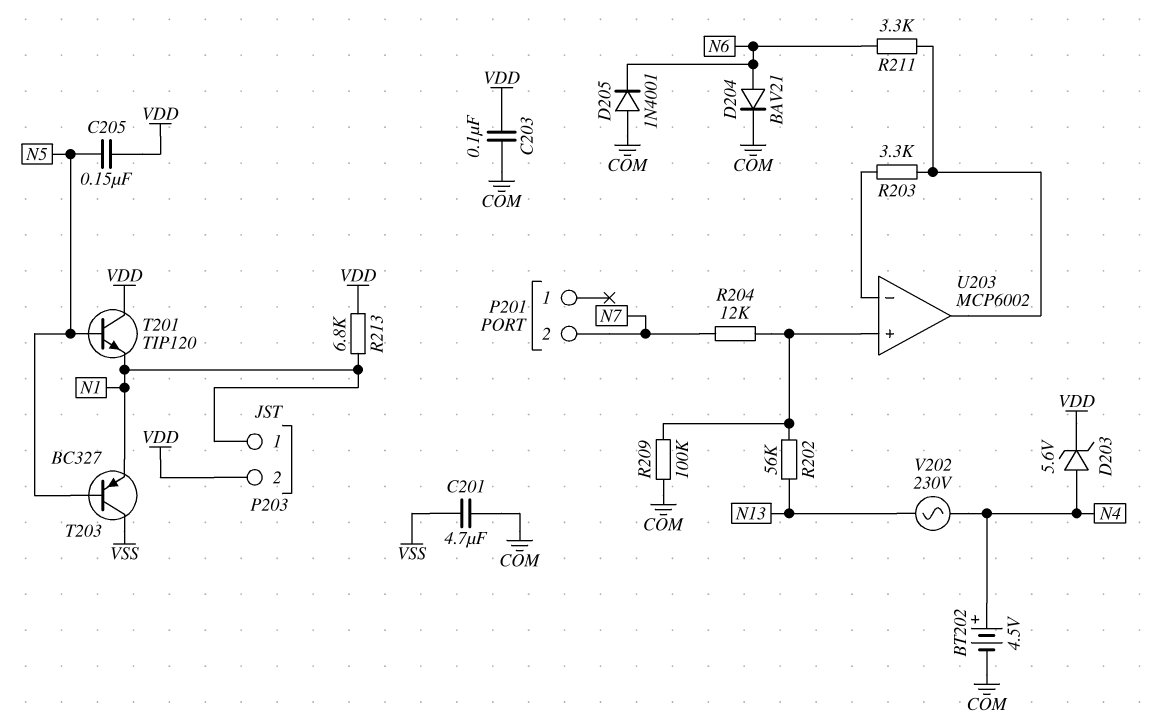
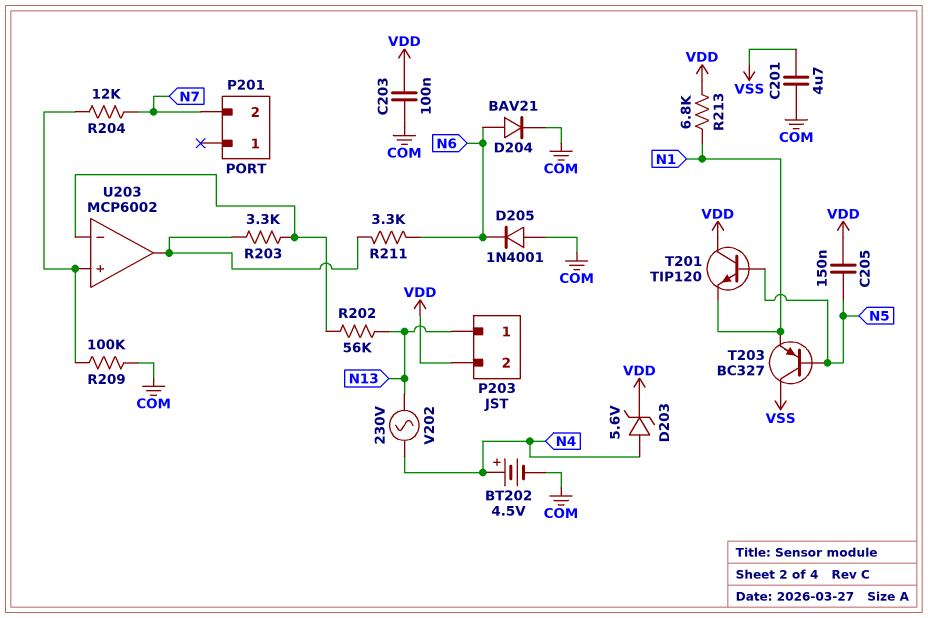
P203 pin 1: N1 -> N13
R202: 56k (N13, U203/in+) -> 56k (N13, U203/in-)

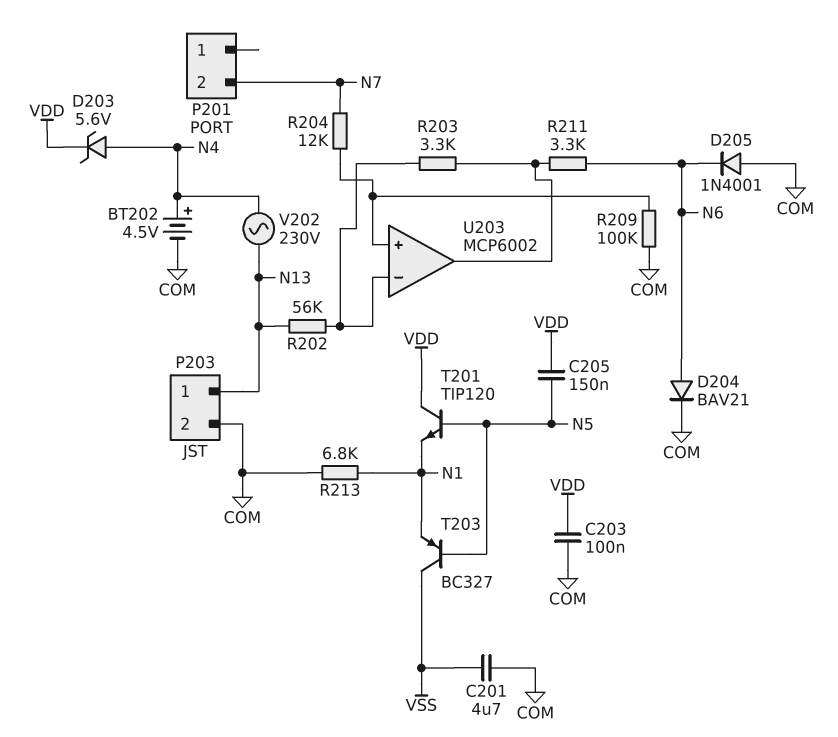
P203 pin 2: VDD -> COM
R213: 6.8k (N1, VDD) -> 6.8k (COM, N1)

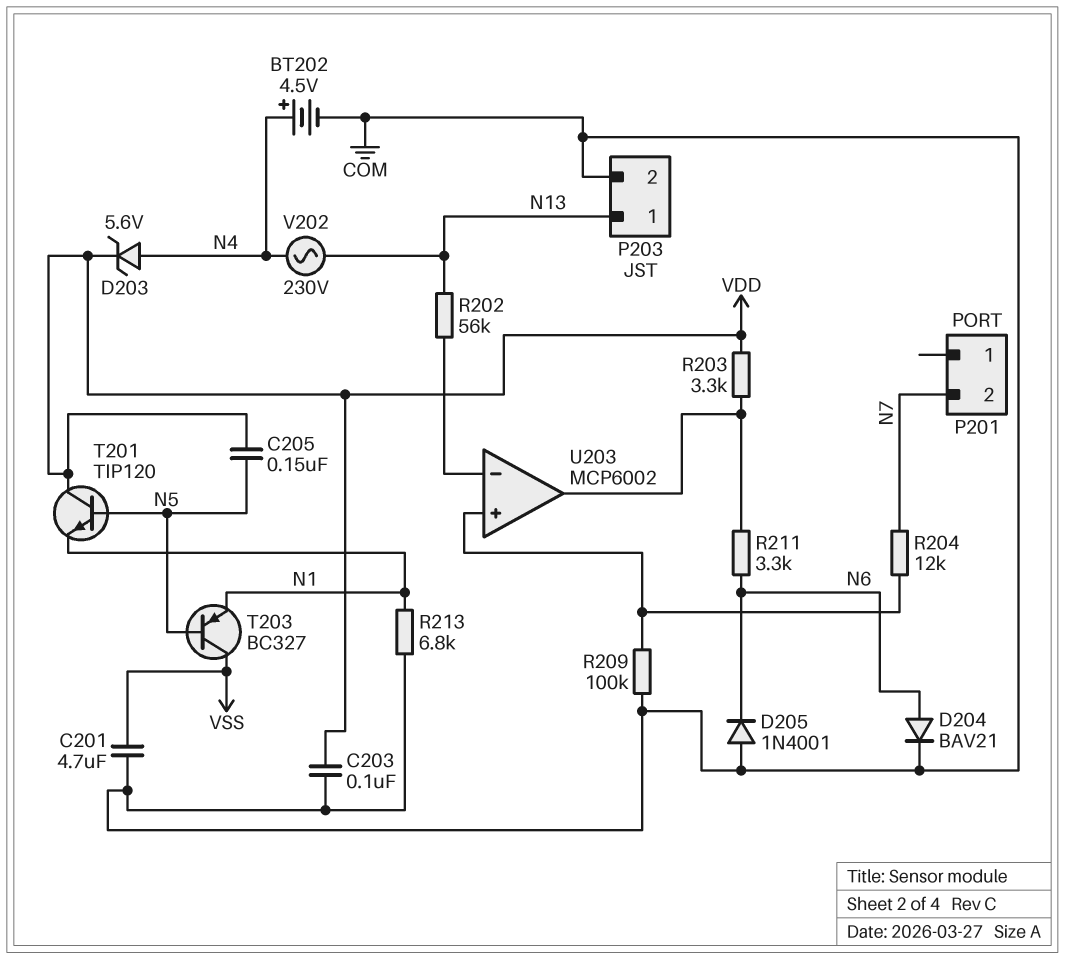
R203: 3.3k (U203/in-, U203/out) -> 3.3k (U203/out, VDD)

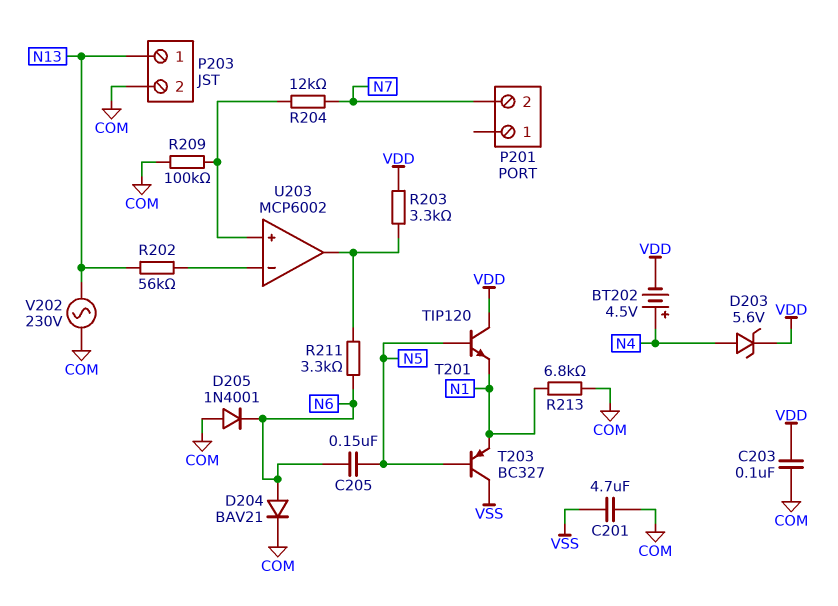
BT202: 4.5V (plus N4, minus COM) -> 4.5V (plus N4, minus VDD)
C205: 150nF (N5, VDD) -> 150nF (N5, N6)
V202: AC 230V (N4, N13) -> AC 230V (COM, N13)

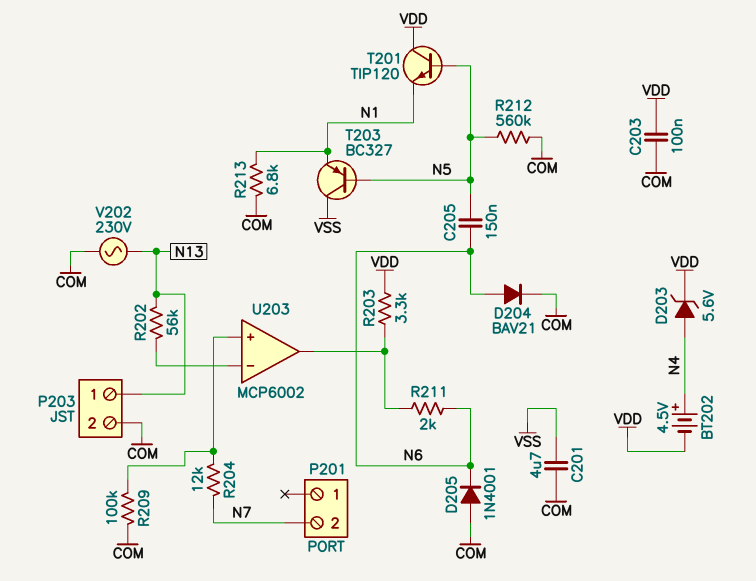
R211: 3.3k (N6, U203/out) -> 2k (N6, U203/out)
R212: none -> 560k (COM, N5)

